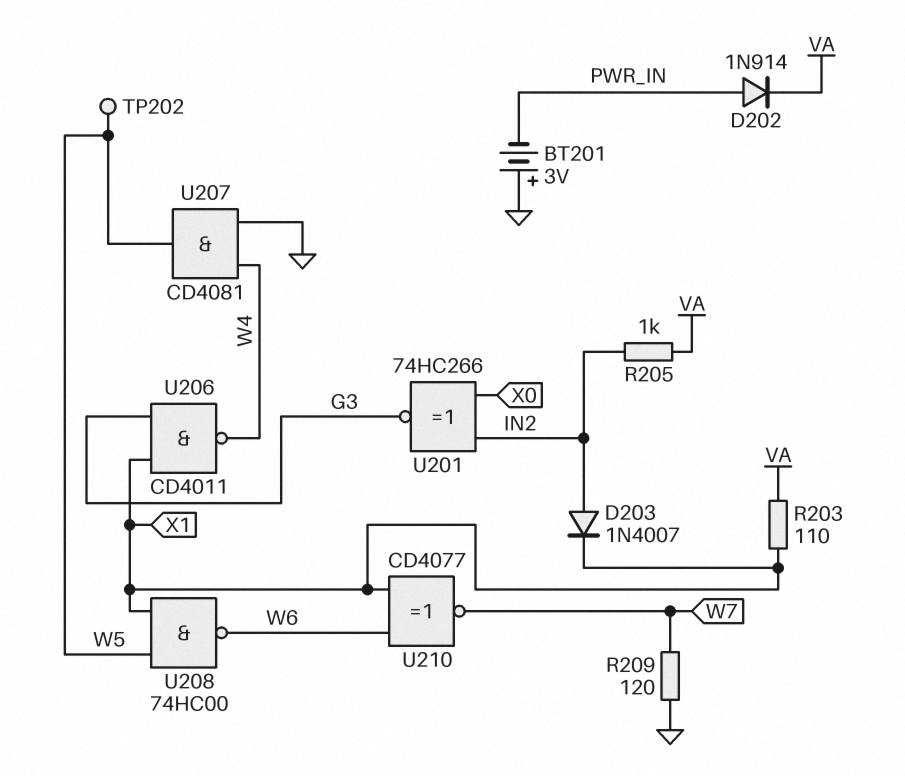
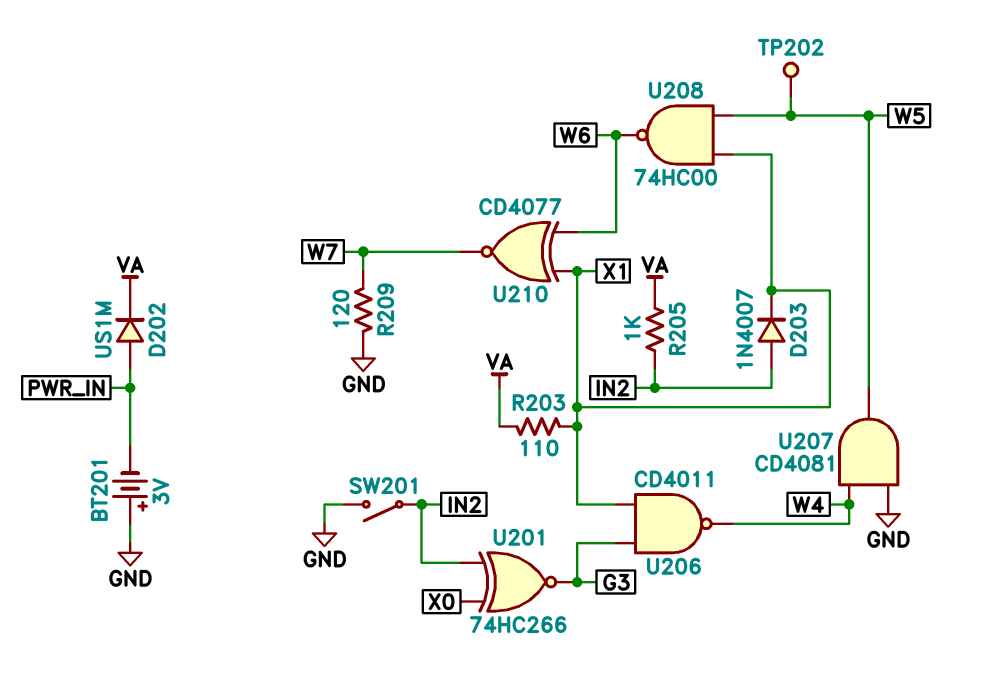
D202: diode 1N914 (A PWR_IN, K VA) -> diode US1M (A PWR_IN, K VA)
SW201: none -> switch (GND, IN2)

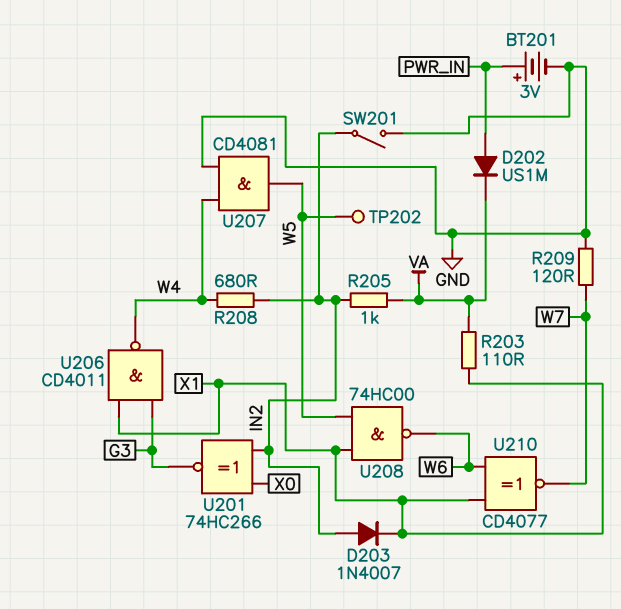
BT201: 3V (plus GND, minus PWR_IN) -> 3V (plus PWR_IN, minus GND)
R208: none -> 680 (IN2, W4)

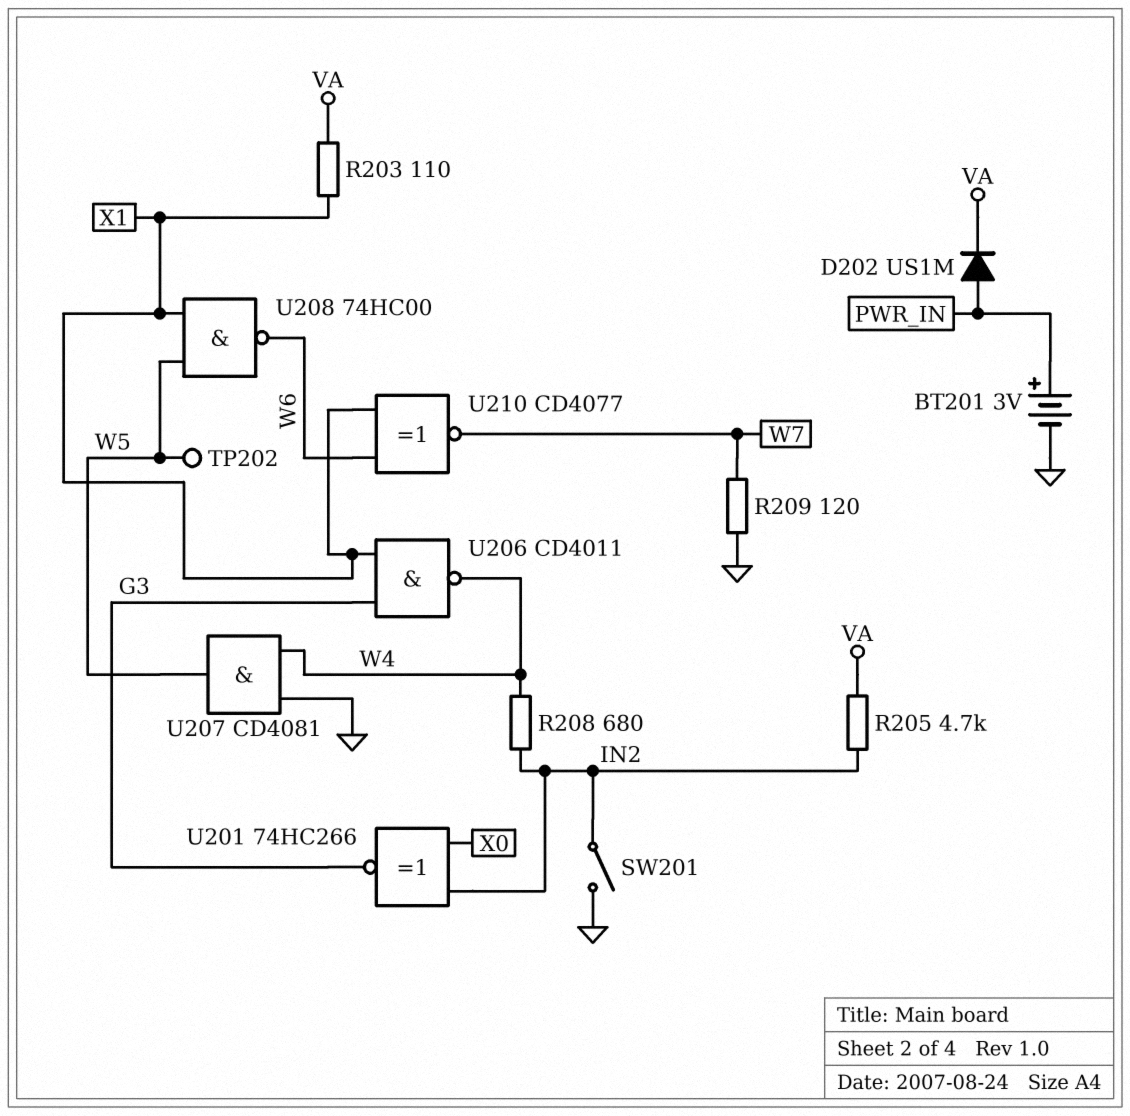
D203: diode 1N4007 (A IN2, K X1) -> none
R205: 1k (IN2, VA) -> 4.7k (IN2, VA)

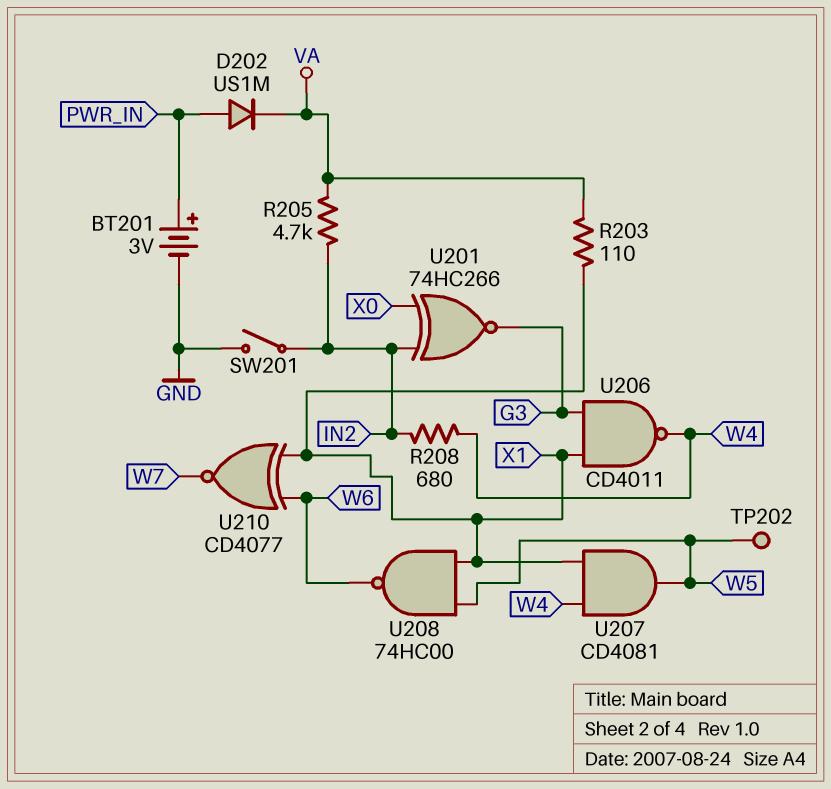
R209: 120 (GND, W7) -> none
U207: AND CD4081 (in GND, in W4, out W5) -> AND CD4081 (in W4, in X1, out W5)

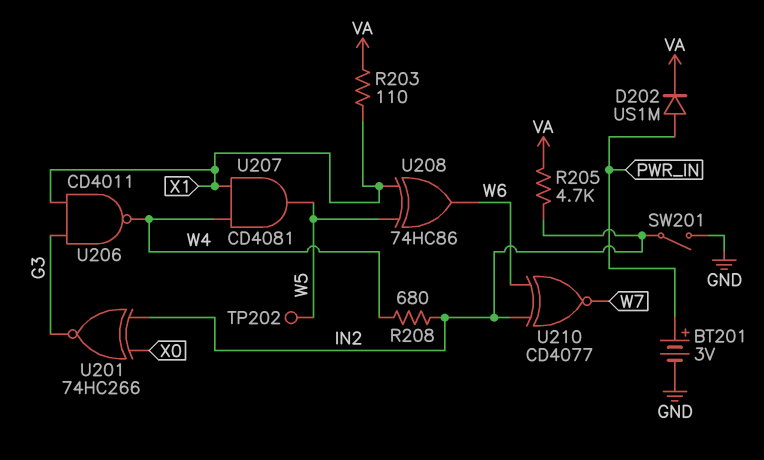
U208: NAND 74HC00 (in W5, in X1, out W6) -> XOR 74HC86 (in W5, in X1, out W6)
U210: XNOR CD4077 (in W6, in X1, out W7) -> XNOR CD4077 (in IN2, in W6, out W7)

